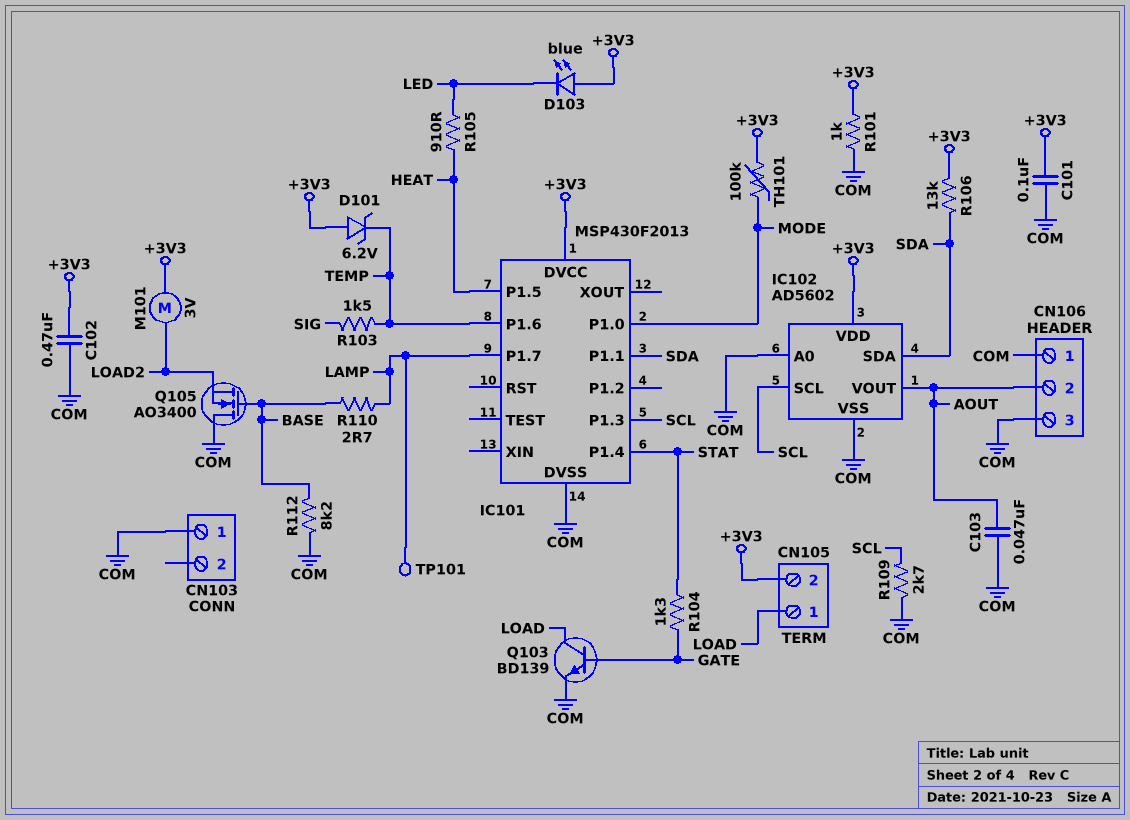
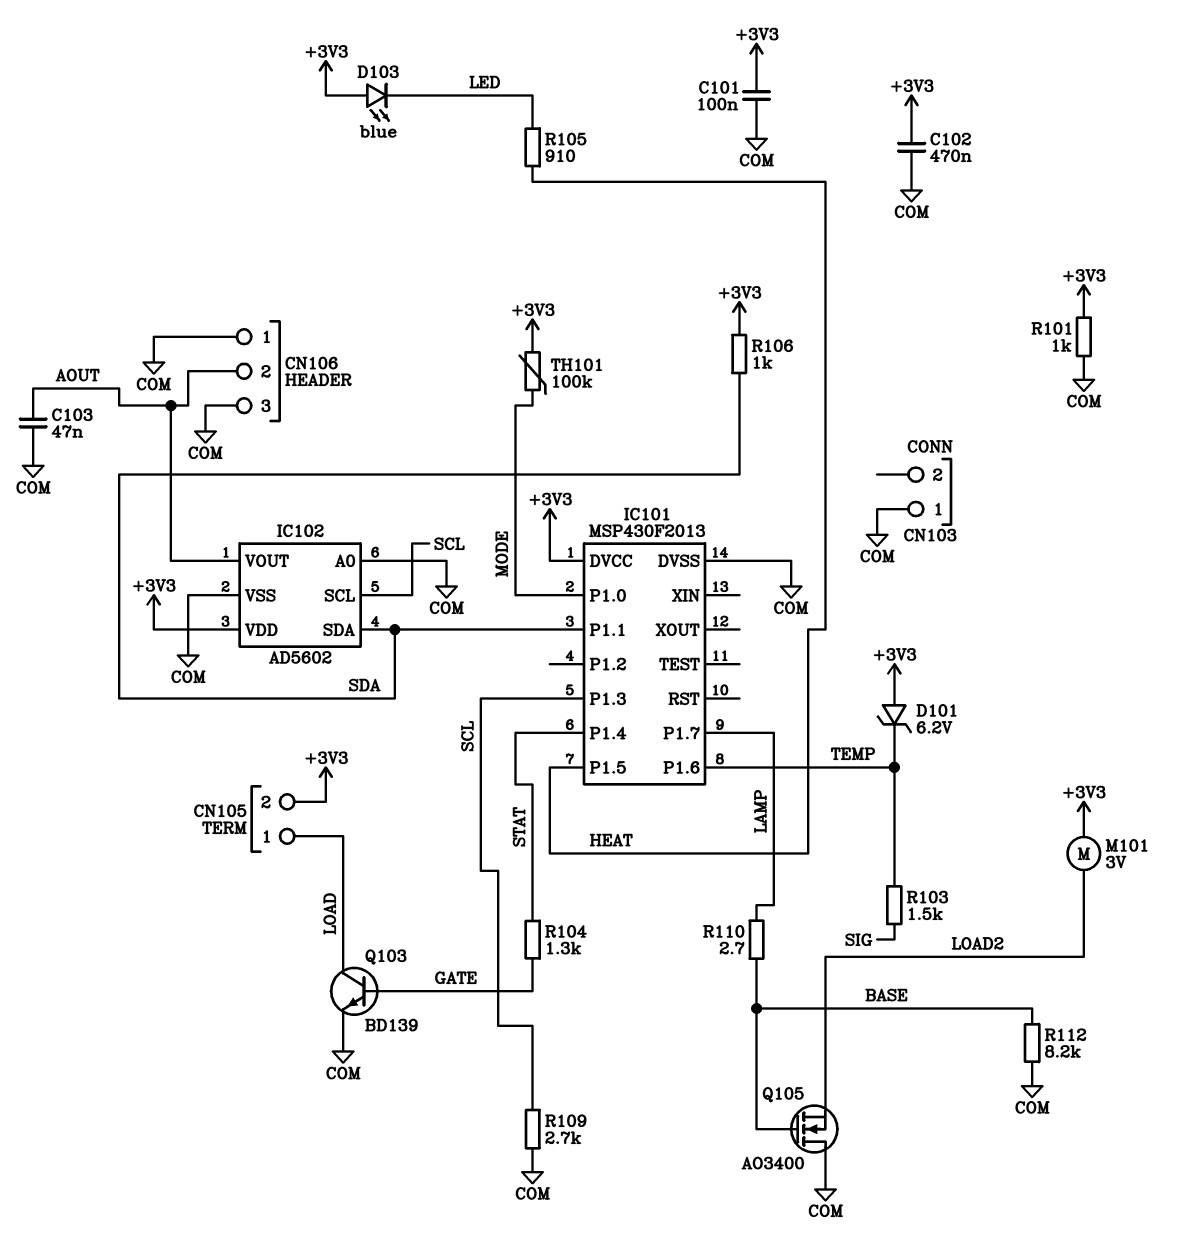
R106: 13k (+3V3, SDA) -> 1k (+3V3, SDA)
TP101: test point (LAMP) -> none

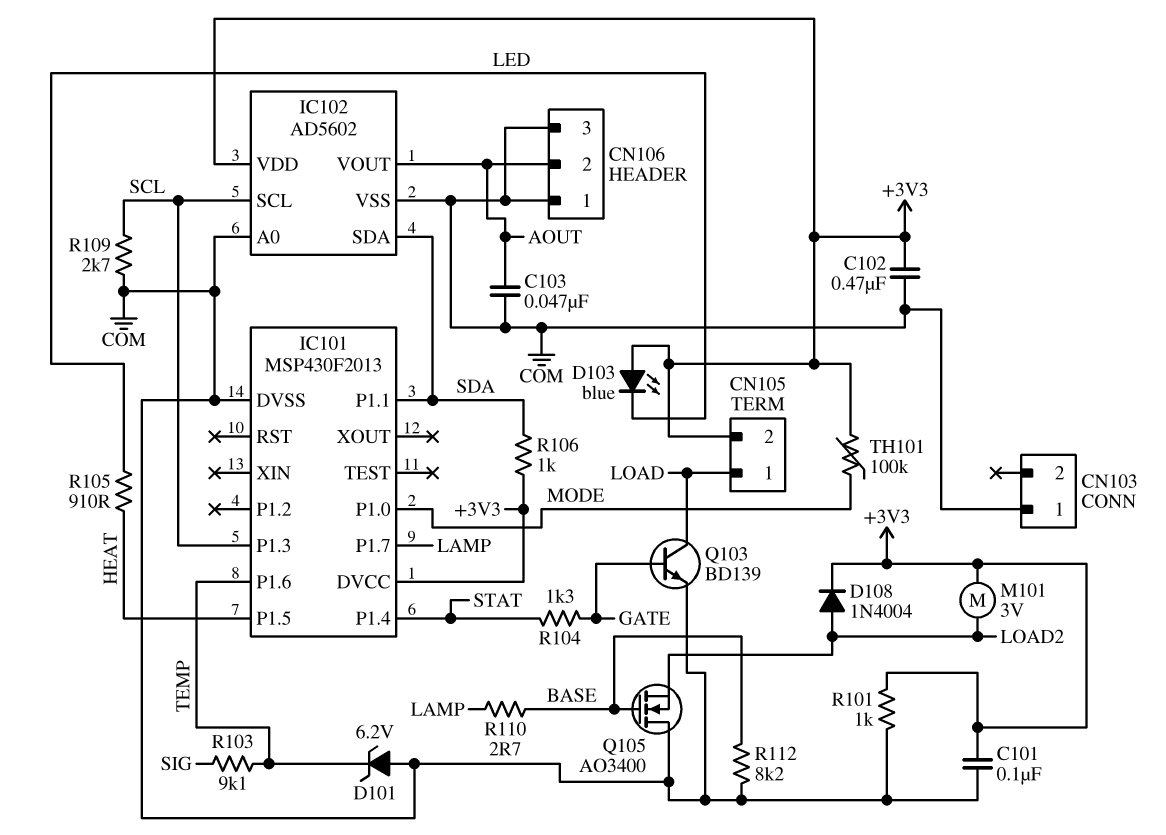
D101: zener 6.2V (A +3V3, K TEMP) -> zener 6.2V (A COM, K TEMP)
D108: none -> diode 1N4004 (A LOAD2, K +3V3)
R103: 1.5k (SIG, TEMP) -> 9.1k (SIG, TEMP)

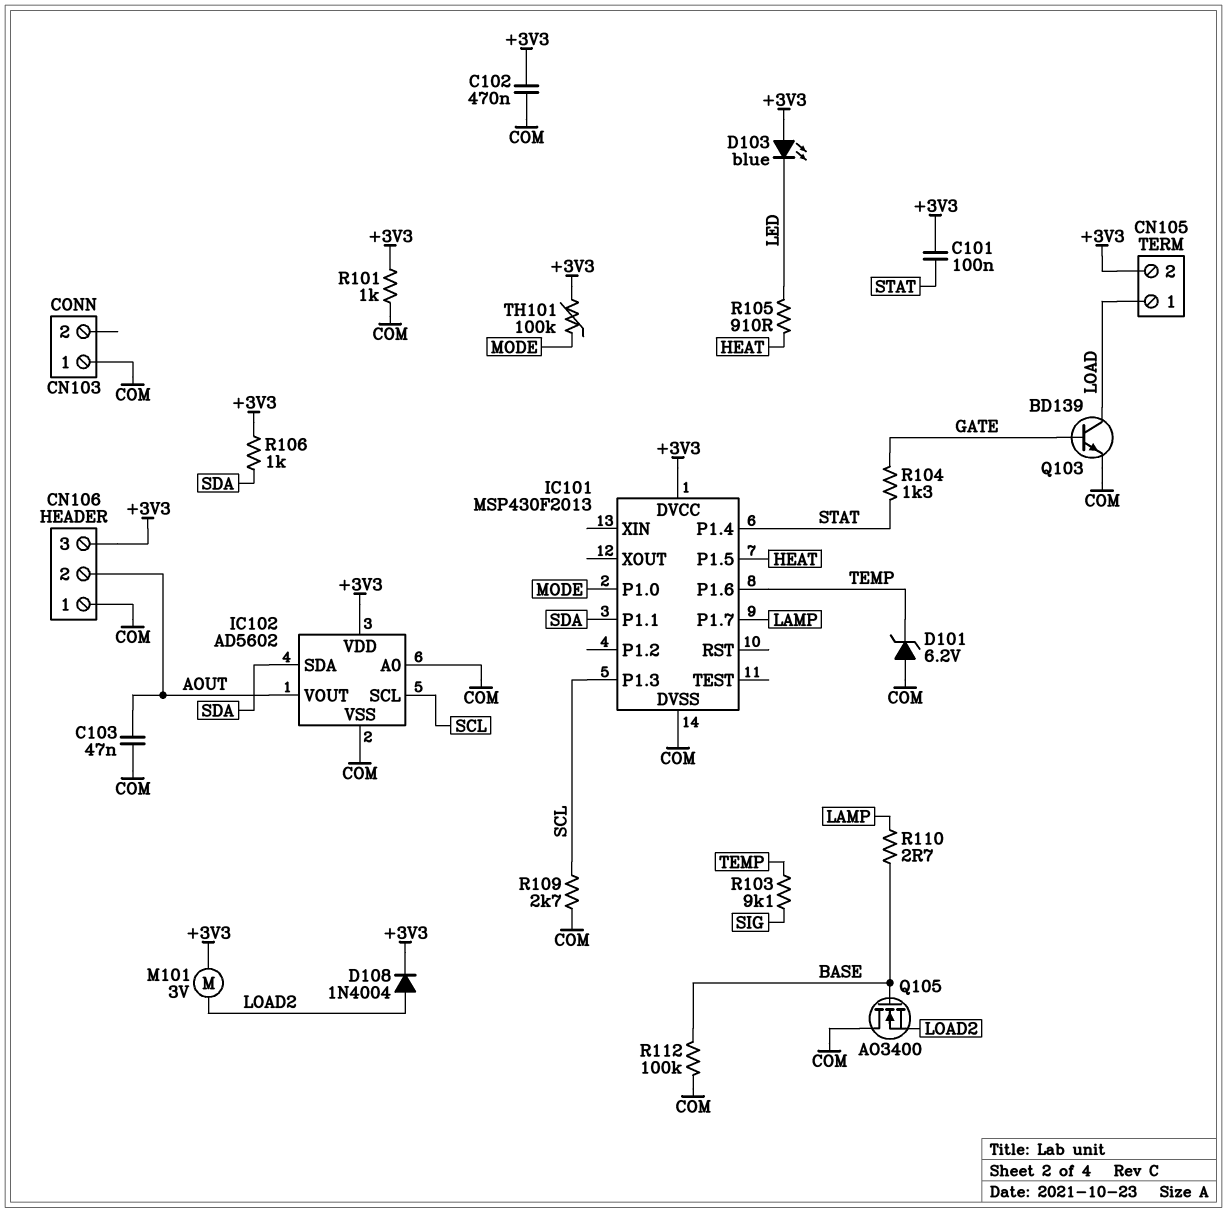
C101: 100nF (+3V3, COM) -> 100nF (+3V3, STAT)
CN106 pin 3: COM -> +3V3
R112: 8.2k (BASE, COM) -> 100k (BASE, COM)

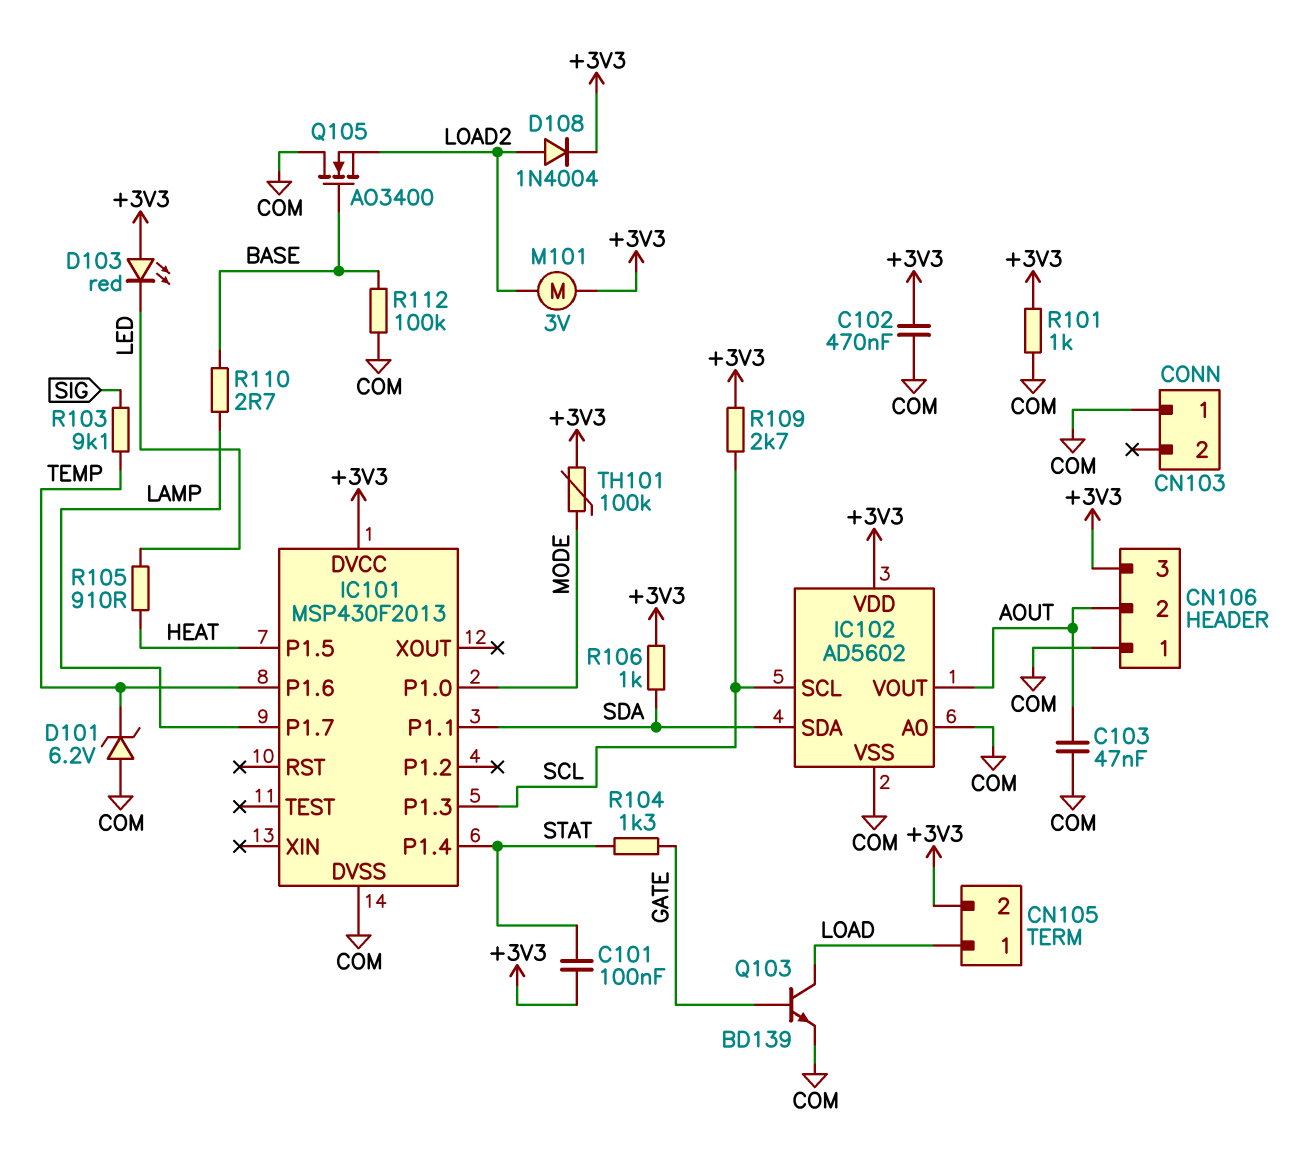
D103: LED blue (A +3V3, K LED) -> LED red (A +3V3, K LED)
R109: 2.7k (COM, SCL) -> 2.7k (+3V3, SCL)

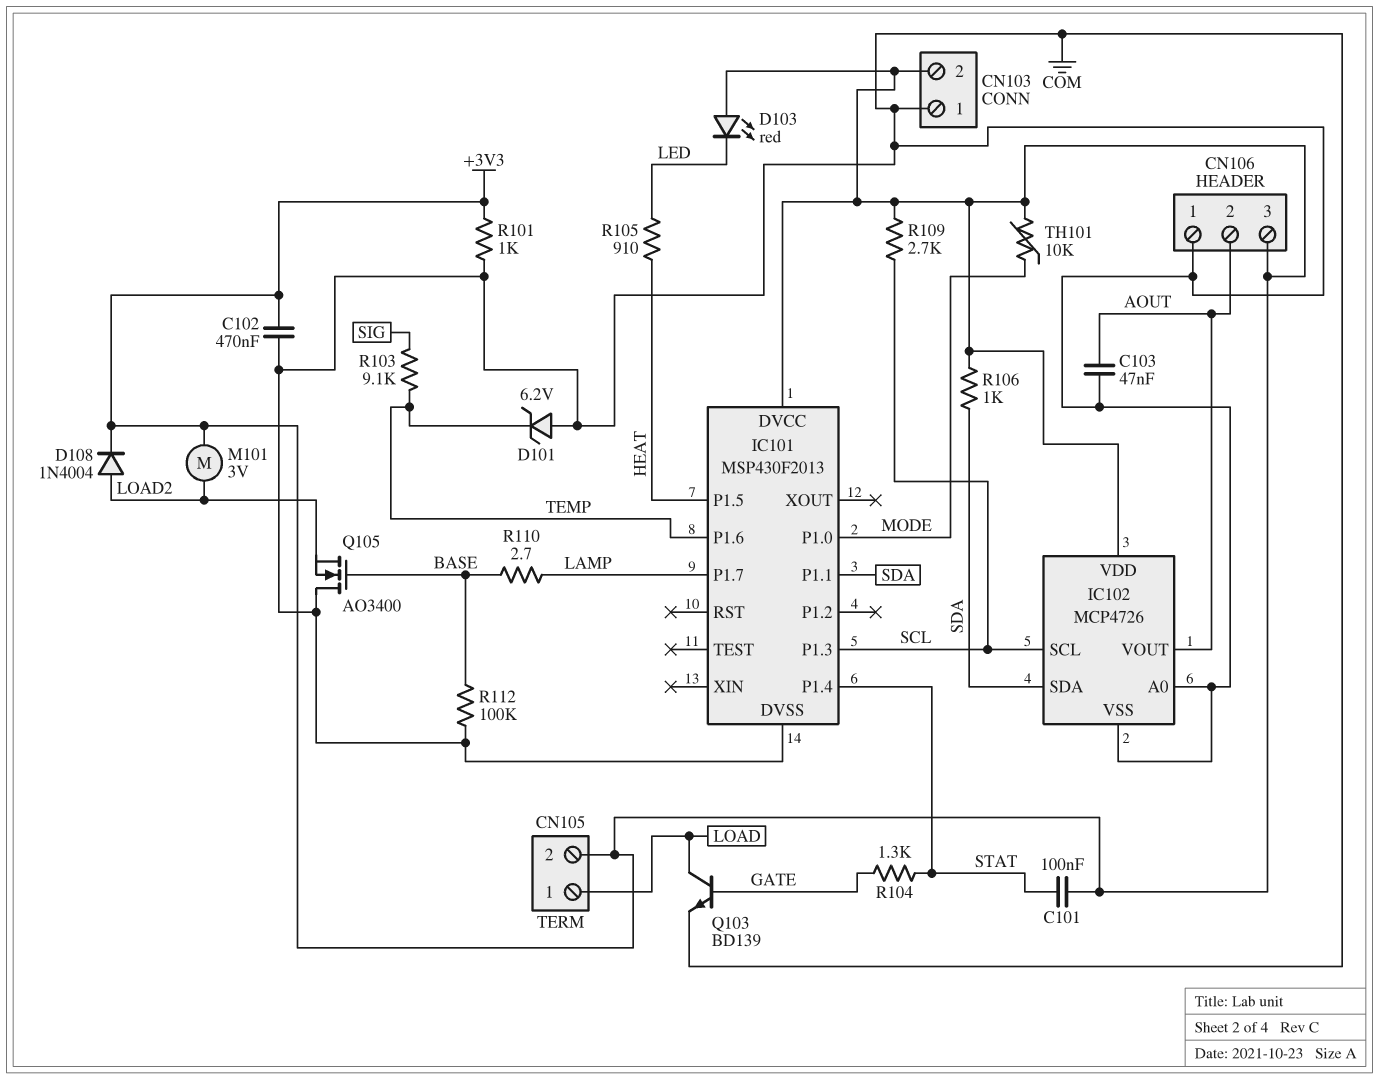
CN103 pin 2: none -> +3V3
IC102: AD5602 -> MCP4726
TH101: 100k (+3V3, MODE) -> 10k (+3V3, MODE)

